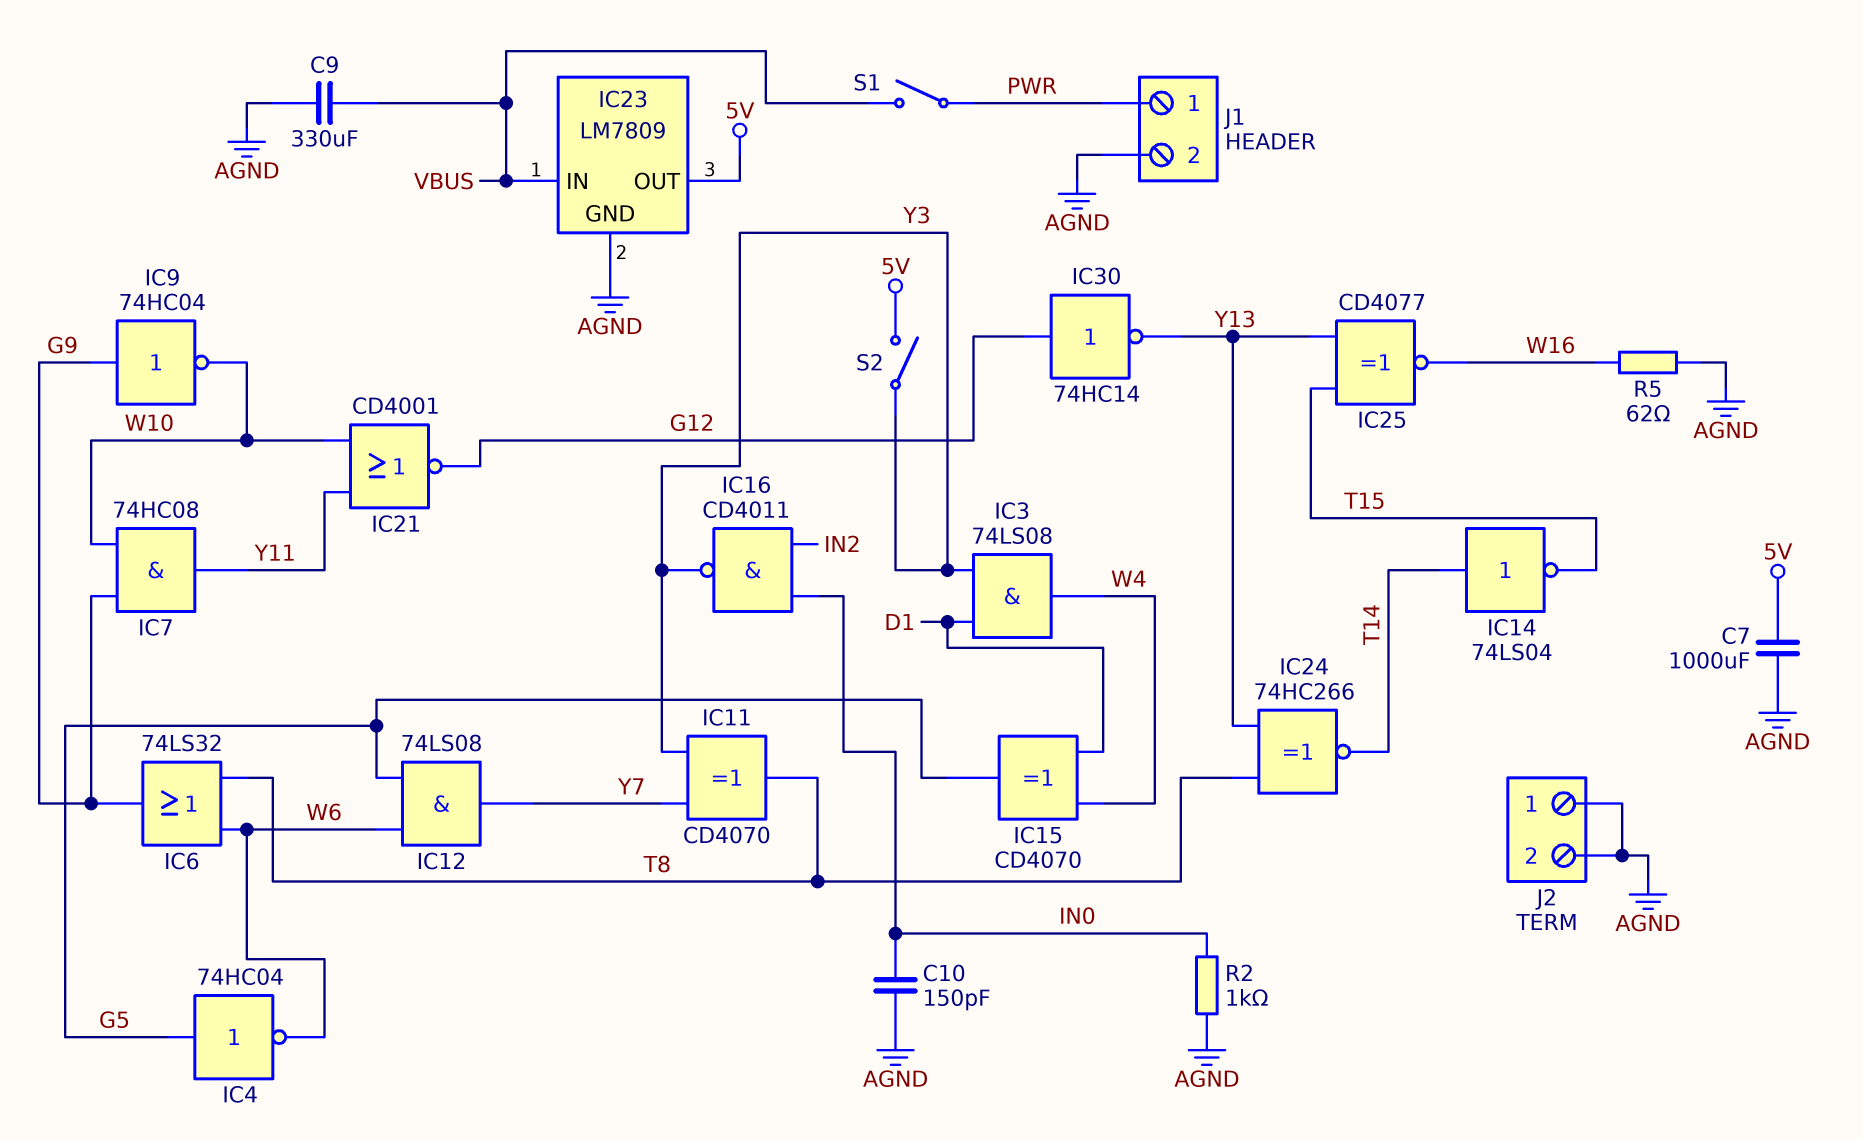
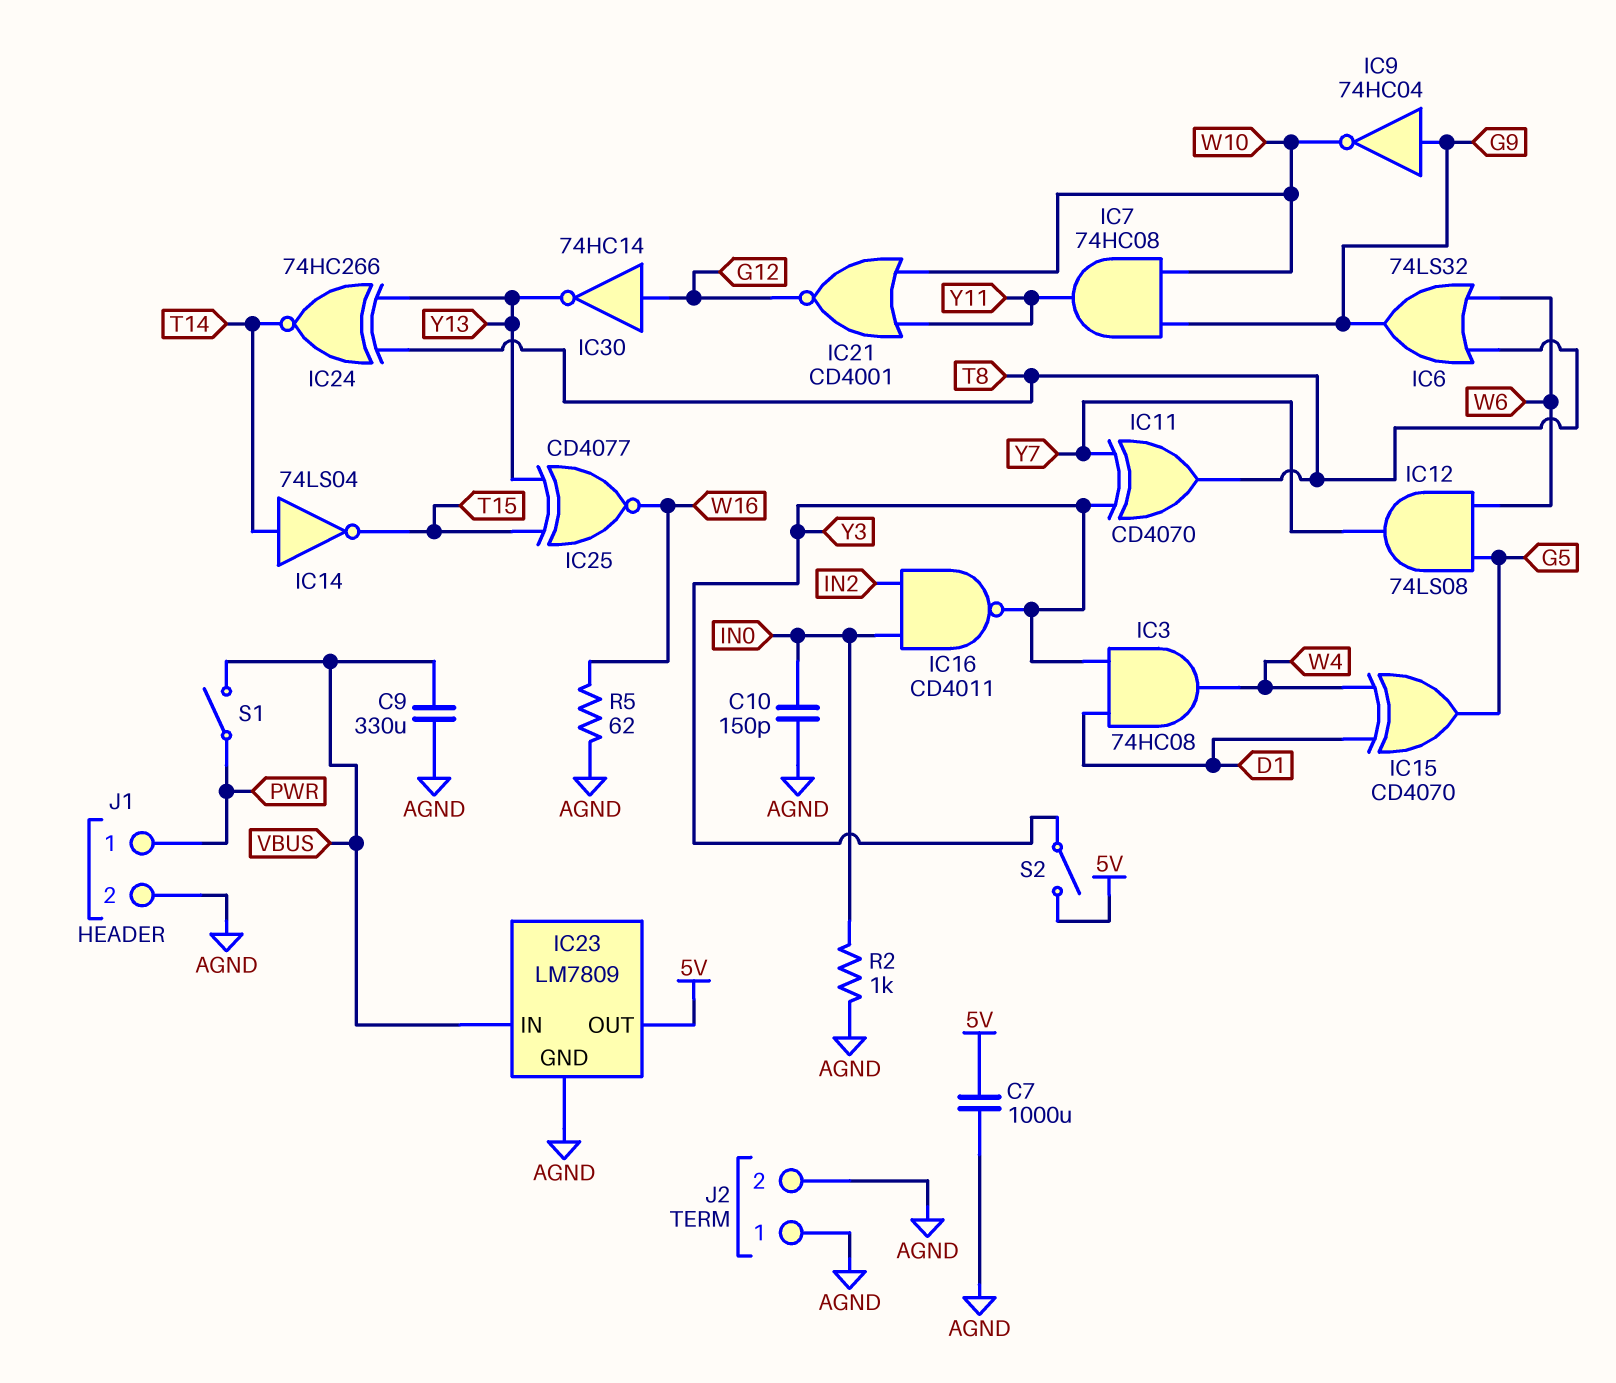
IC3: AND 74LS08 (in D1, in Y3, out W4) -> AND 74HC08 (in D1, in Y3, out W4)
IC4: NOT 74HC04 (in G5, out W6) -> none

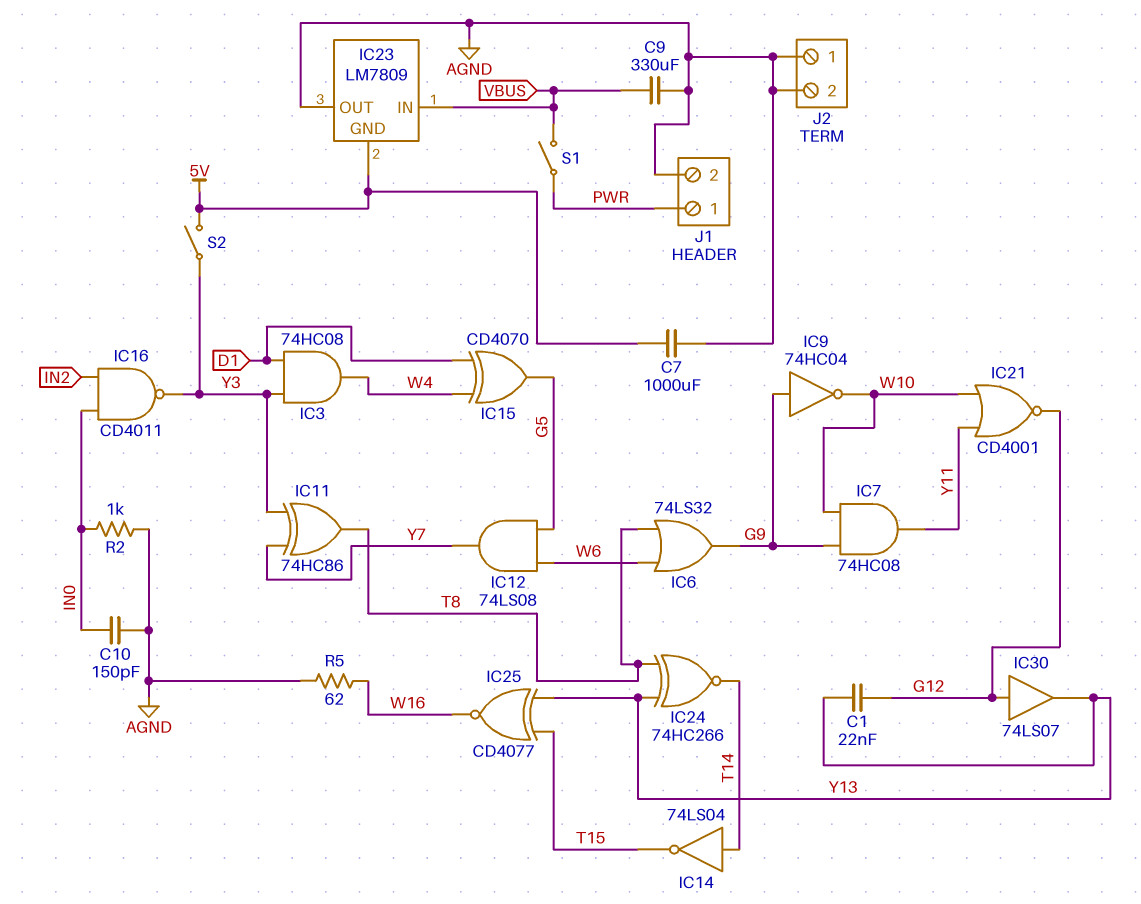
C1: none -> 22nF (G12, Y13)
IC11: XOR CD4070 (in Y3, in Y7, out T8) -> XOR 74HC86 (in Y3, in Y7, out T8)
IC23 pin GND: AGND -> 5V
IC23 pin OUT: 5V -> AGND
IC30: NOT 74HC14 (in G12, out Y13) -> buffer 74LS07 (in G12, out Y13)

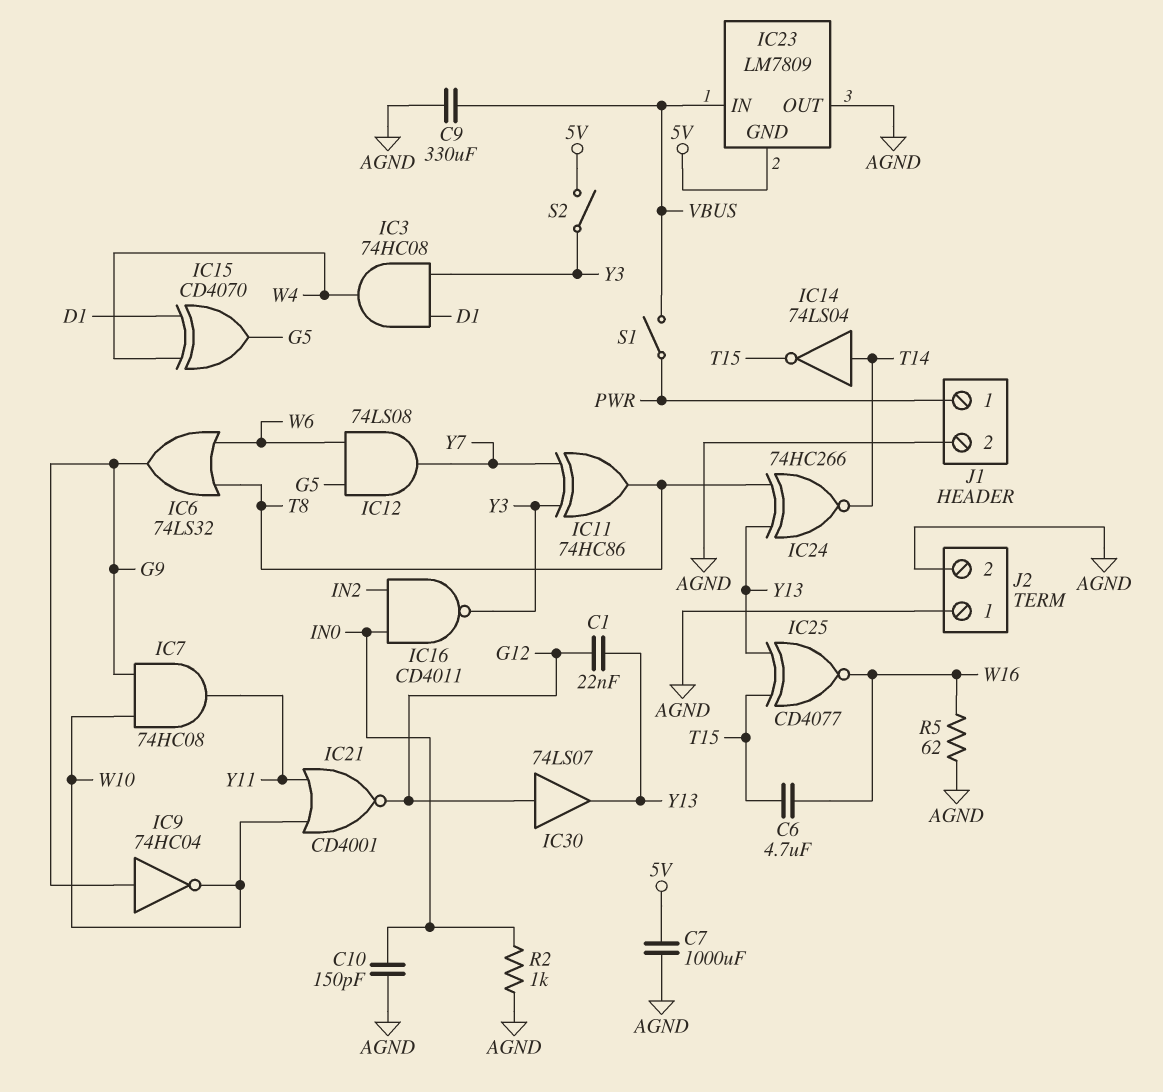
C6: none -> 4.7uF (T15, W16)

